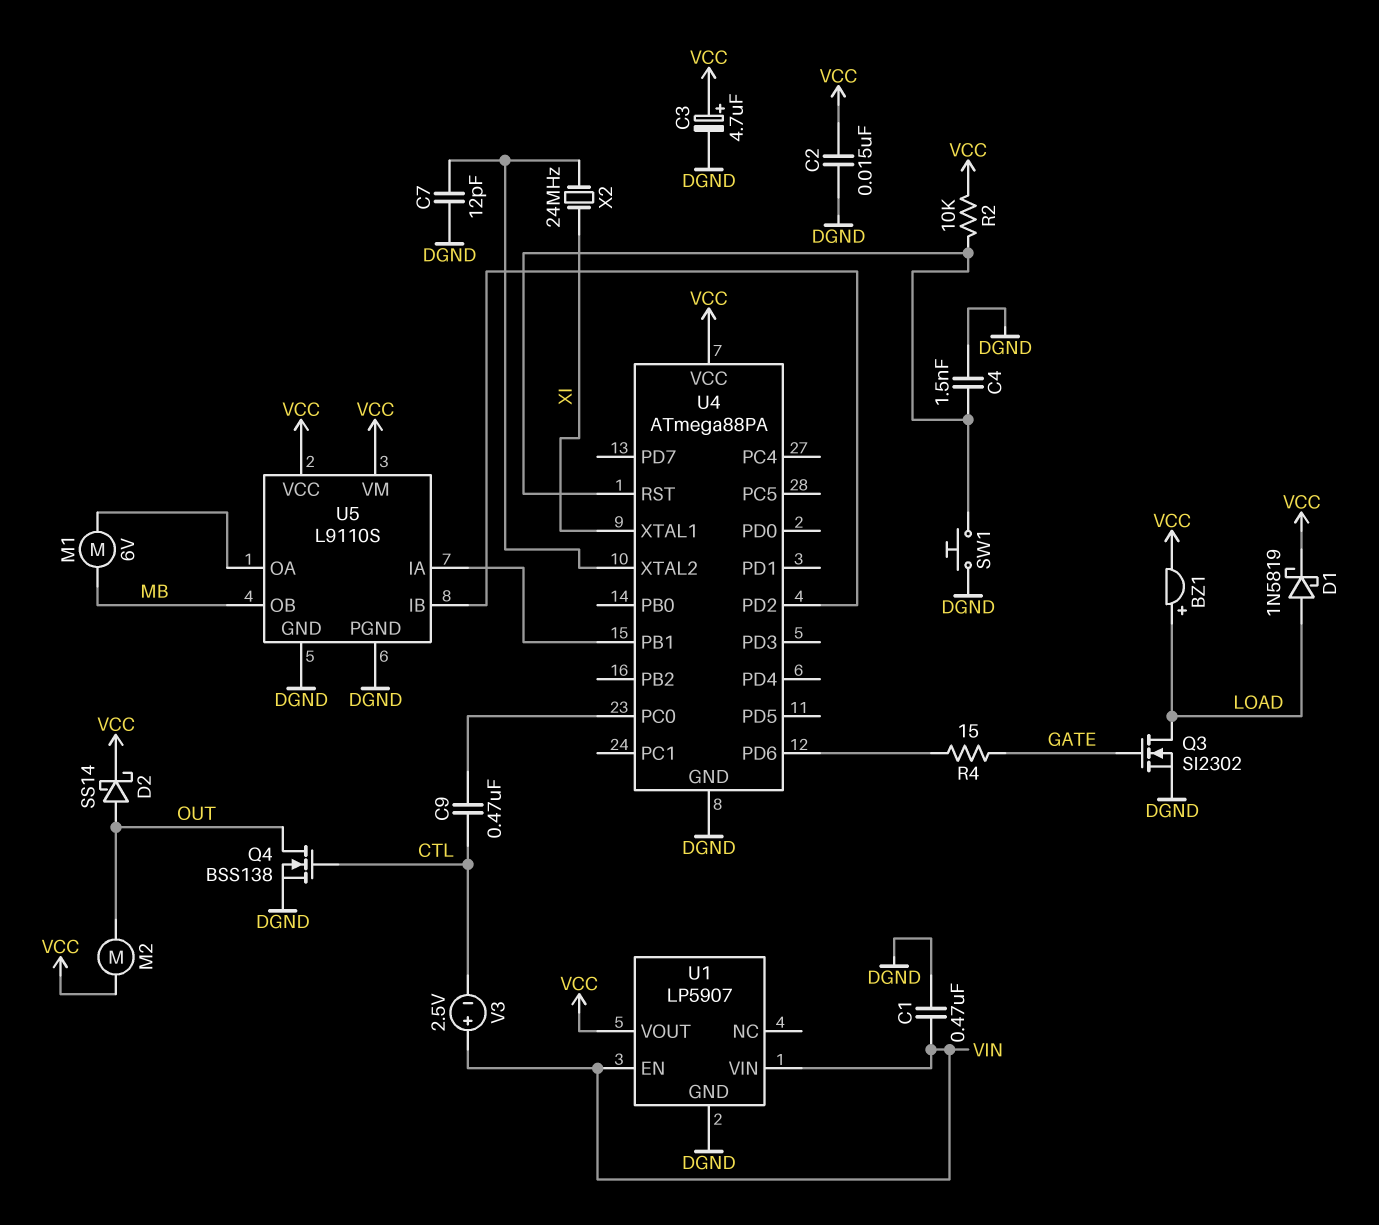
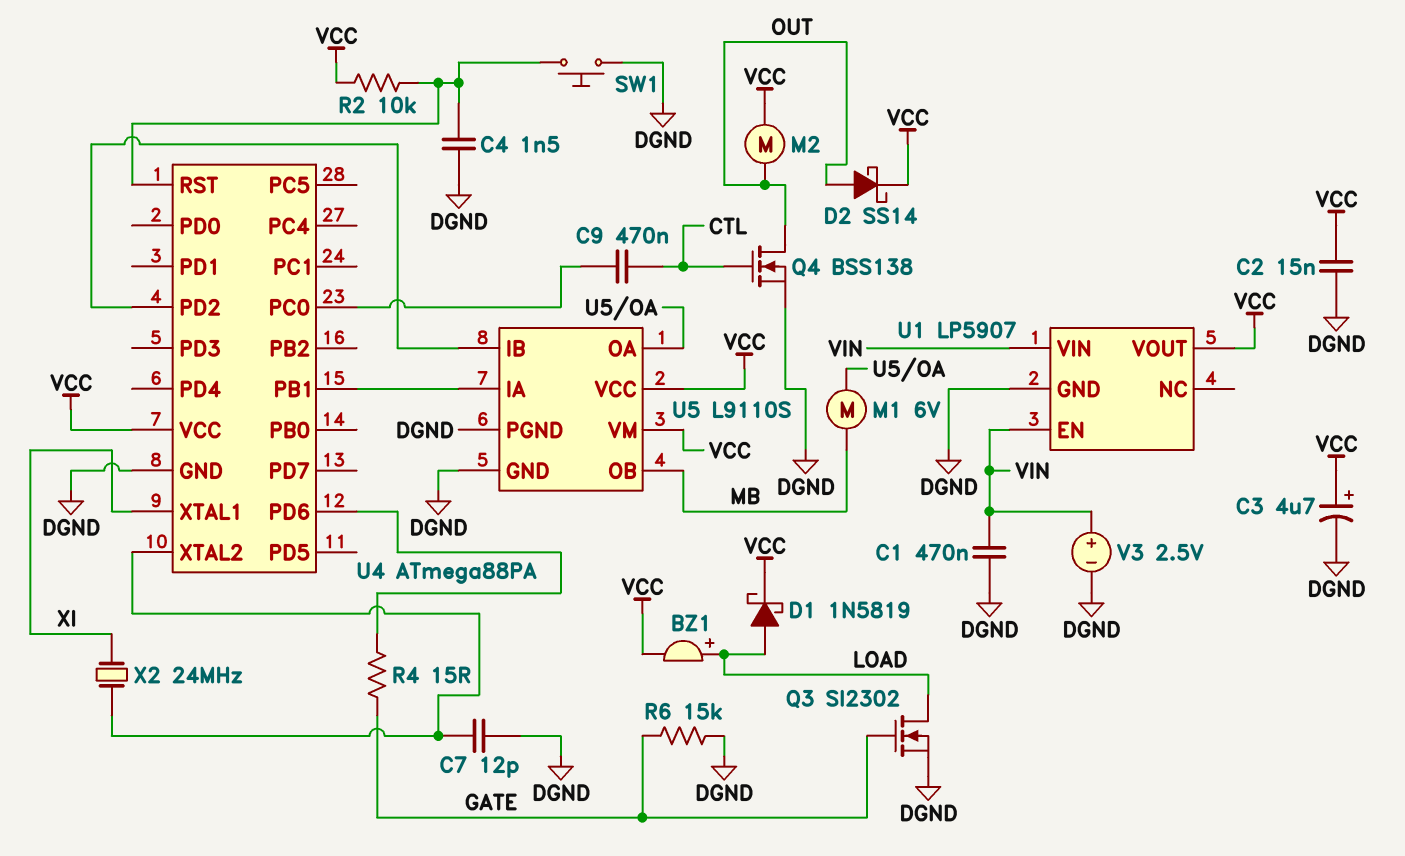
R6: none -> 15k (DGND, GATE)
V3: 2.5V (plus VIN, minus CTL) -> 2.5V (plus VIN, minus DGND)

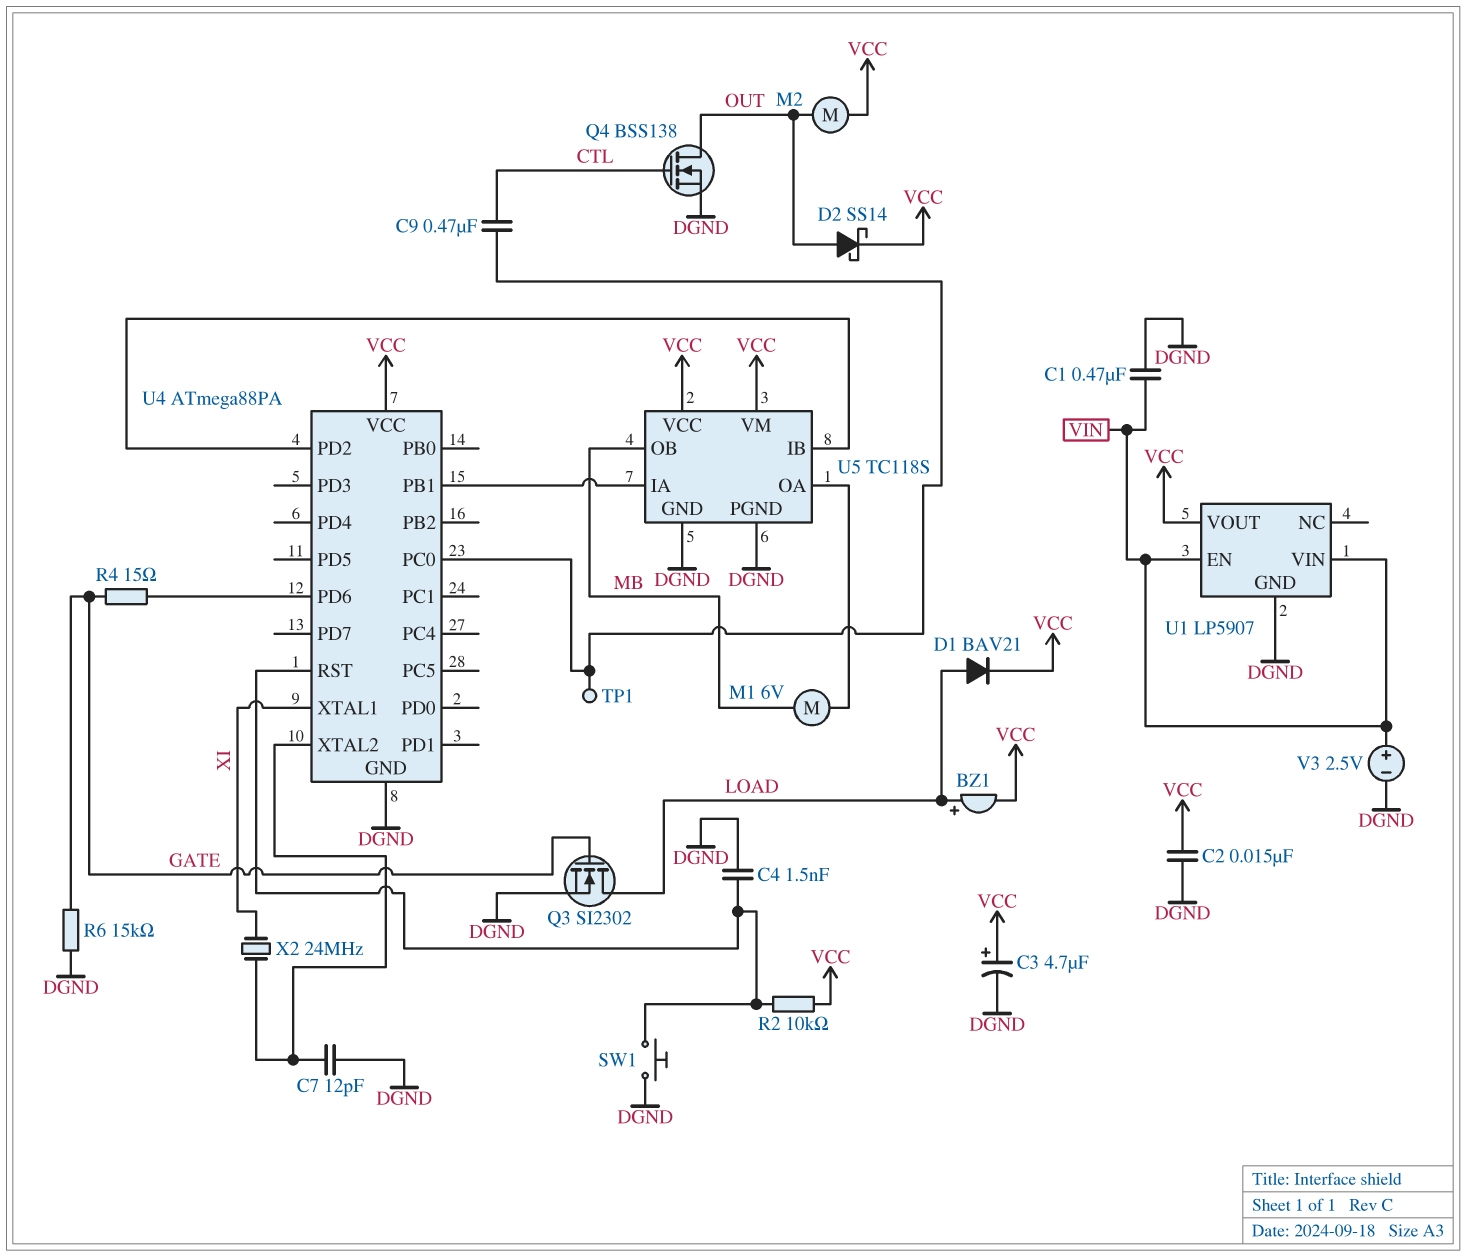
D1: schottky 1N5819 (A LOAD, K VCC) -> diode BAV21 (A LOAD, K VCC)
TP1: none -> test point (U4/PC0)
U5: L9110S -> TC118S

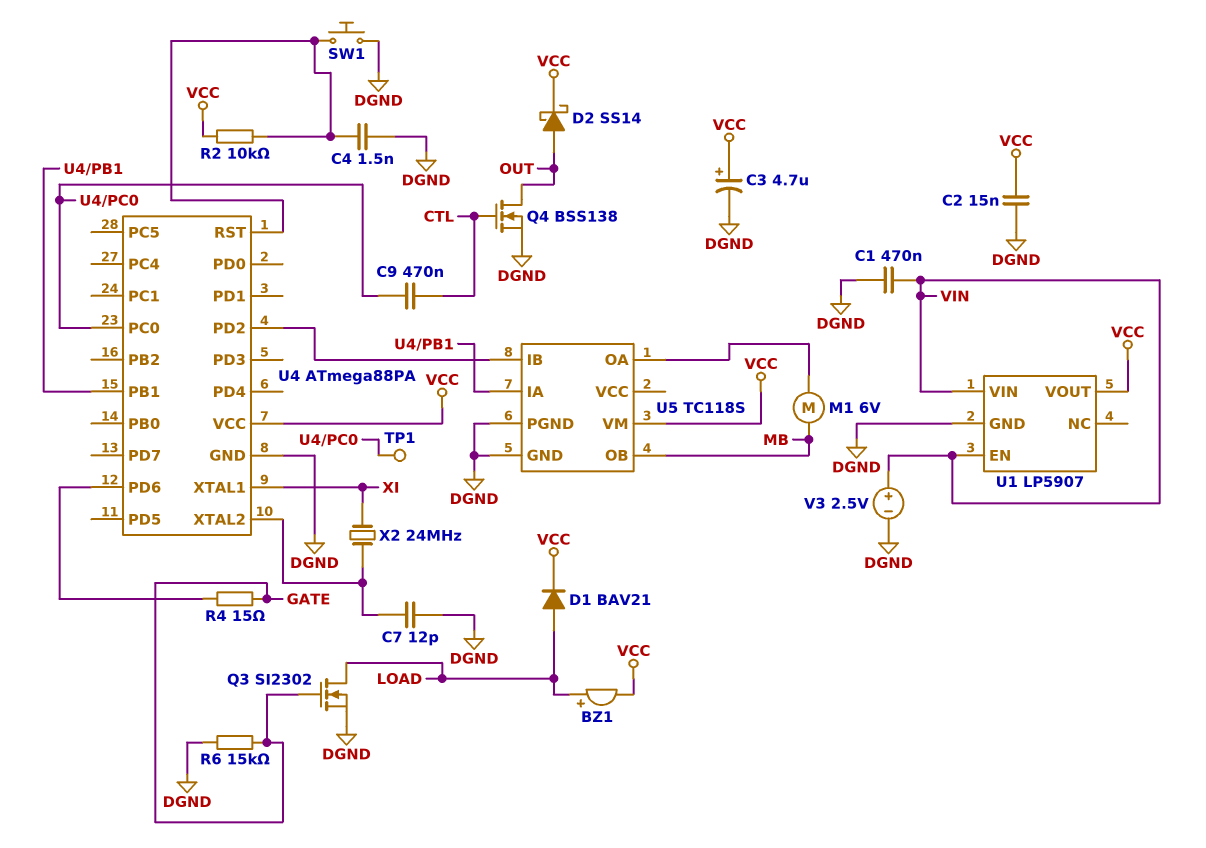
M2: motor (OUT, VCC) -> none
U5 pin VCC: VCC -> none

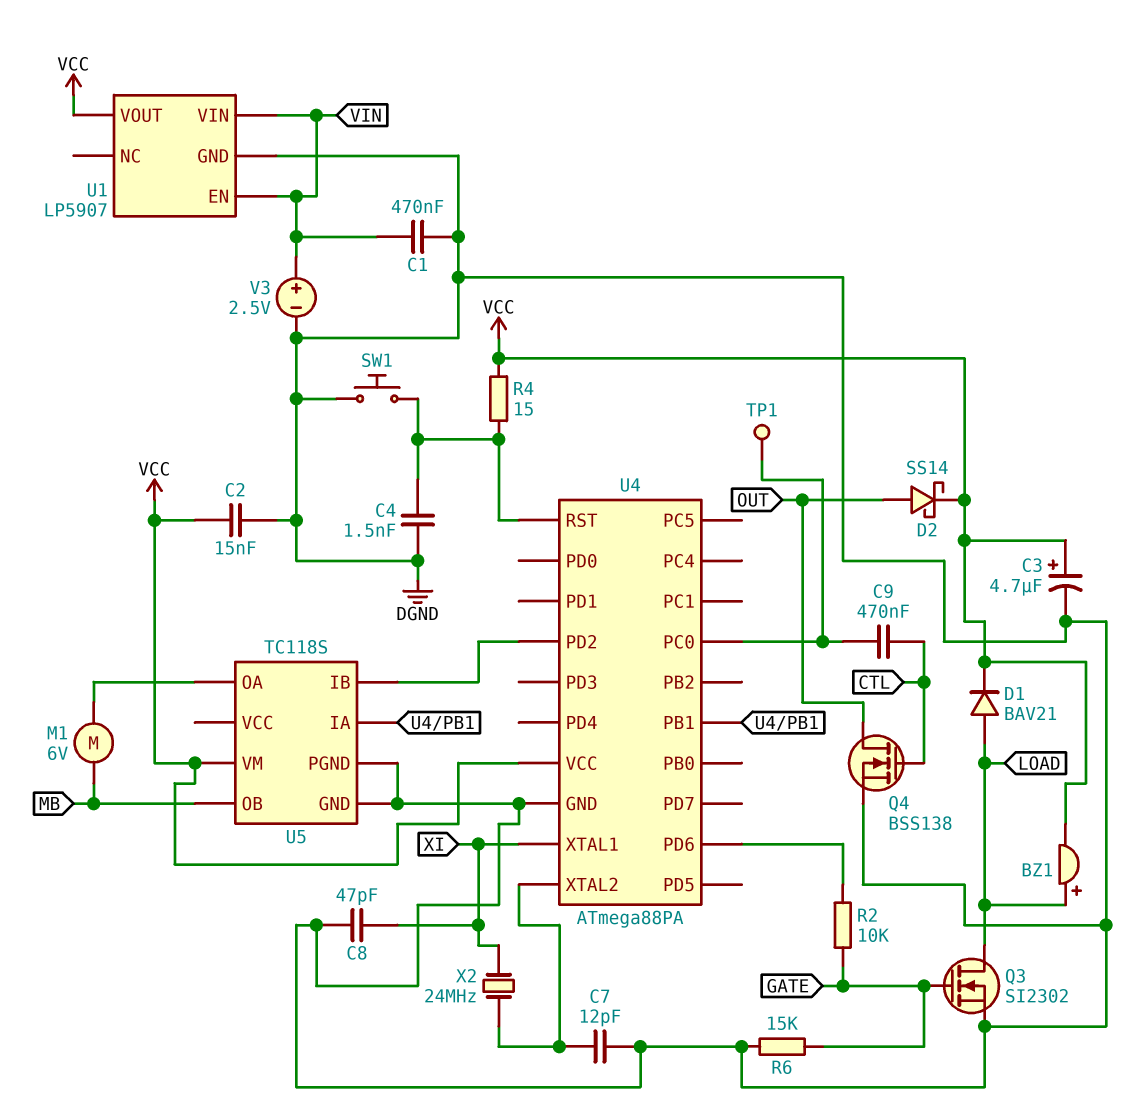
C8: none -> 47pF (DGND, XI)
R2: 10k (U4/RST, VCC) -> 10k (GATE, U4/PD6)
R4: 15 (GATE, U4/PD6) -> 15 (U4/RST, VCC)

